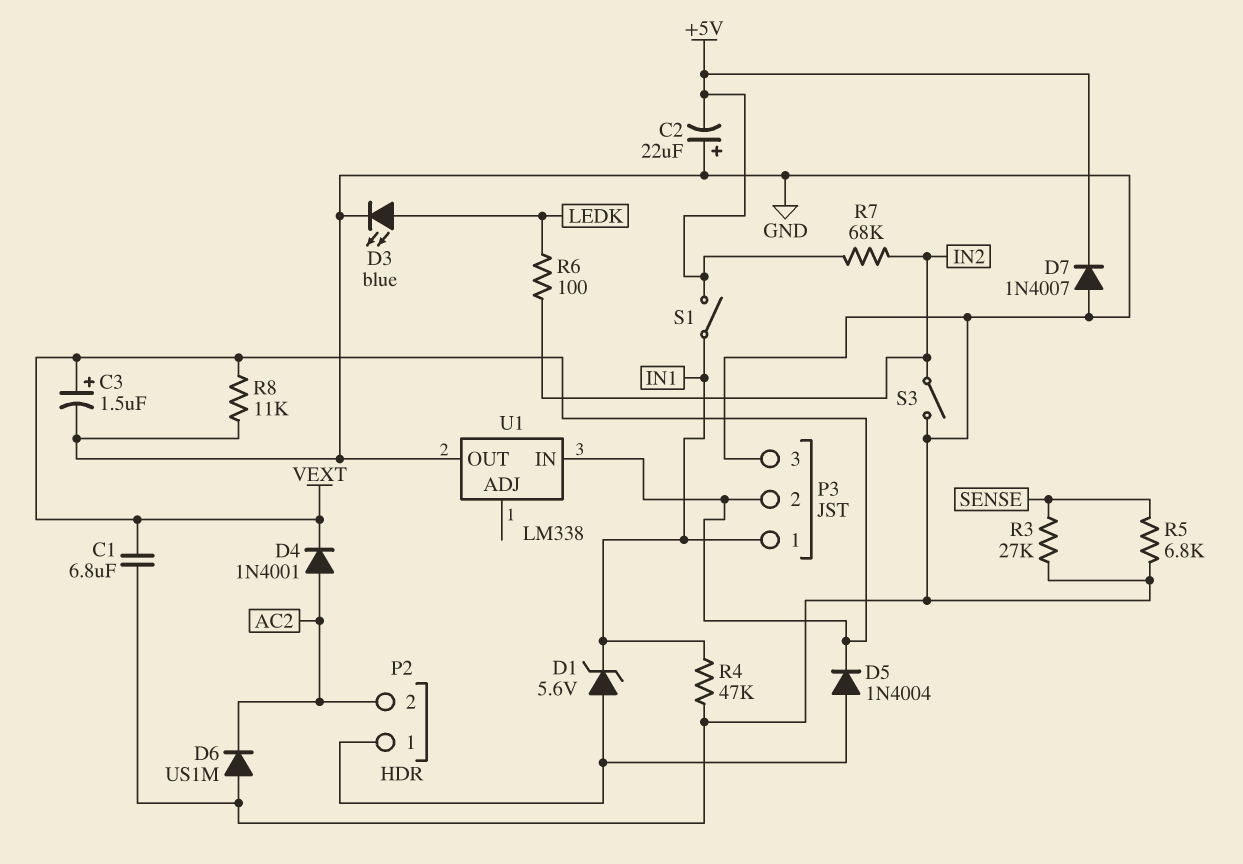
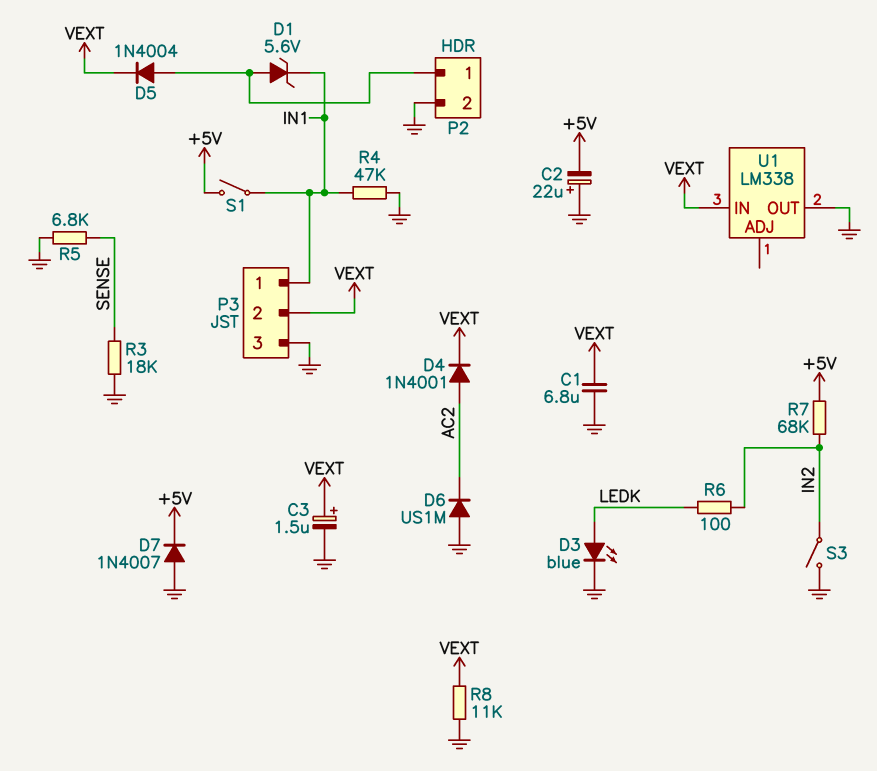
P2 pin 2: AC2 -> GND
R3: 27k (GND, SENSE) -> 18k (GND, SENSE)

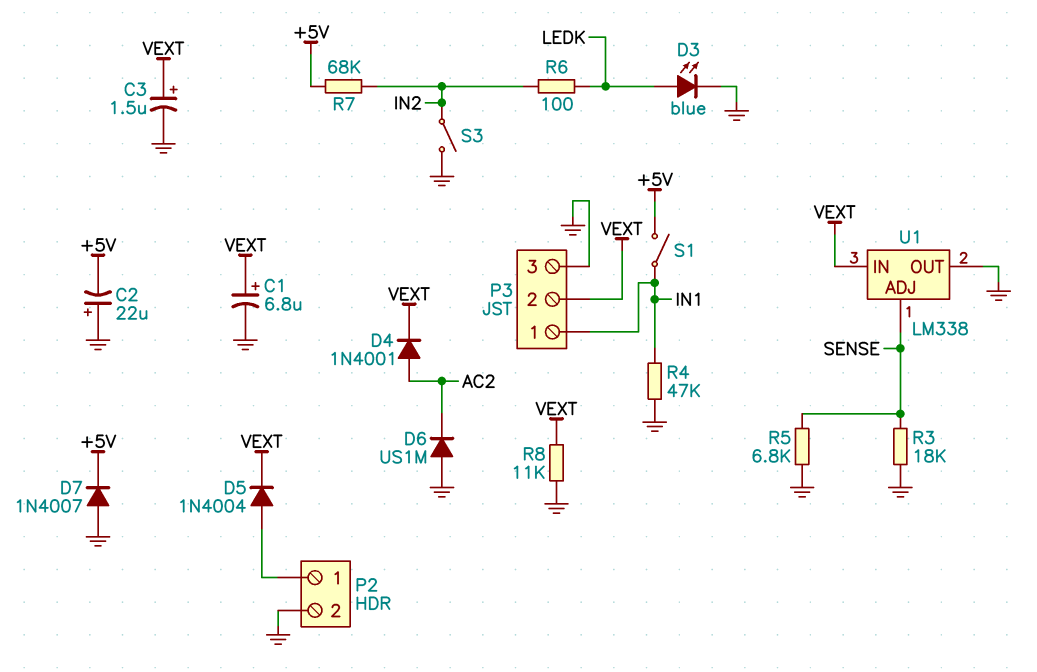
C1: 6.8uF (GND, VEXT) -> 6.8uF (plus VEXT, minus GND)
D1: zener 5.6V (A P2/1, K IN1) -> none
U1 pin ADJ: none -> SENSE

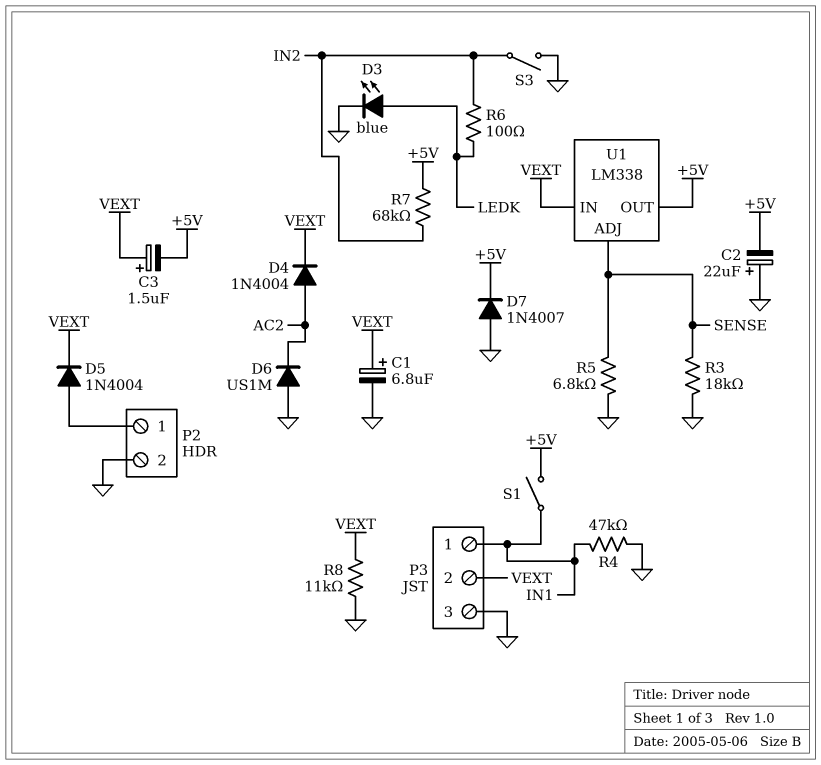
C3: 1.5uF (plus VEXT, minus GND) -> 1.5uF (plus VEXT, minus +5V)
D4: diode 1N4001 (A AC2, K VEXT) -> diode 1N4004 (A AC2, K VEXT)
U1 pin OUT: GND -> +5V

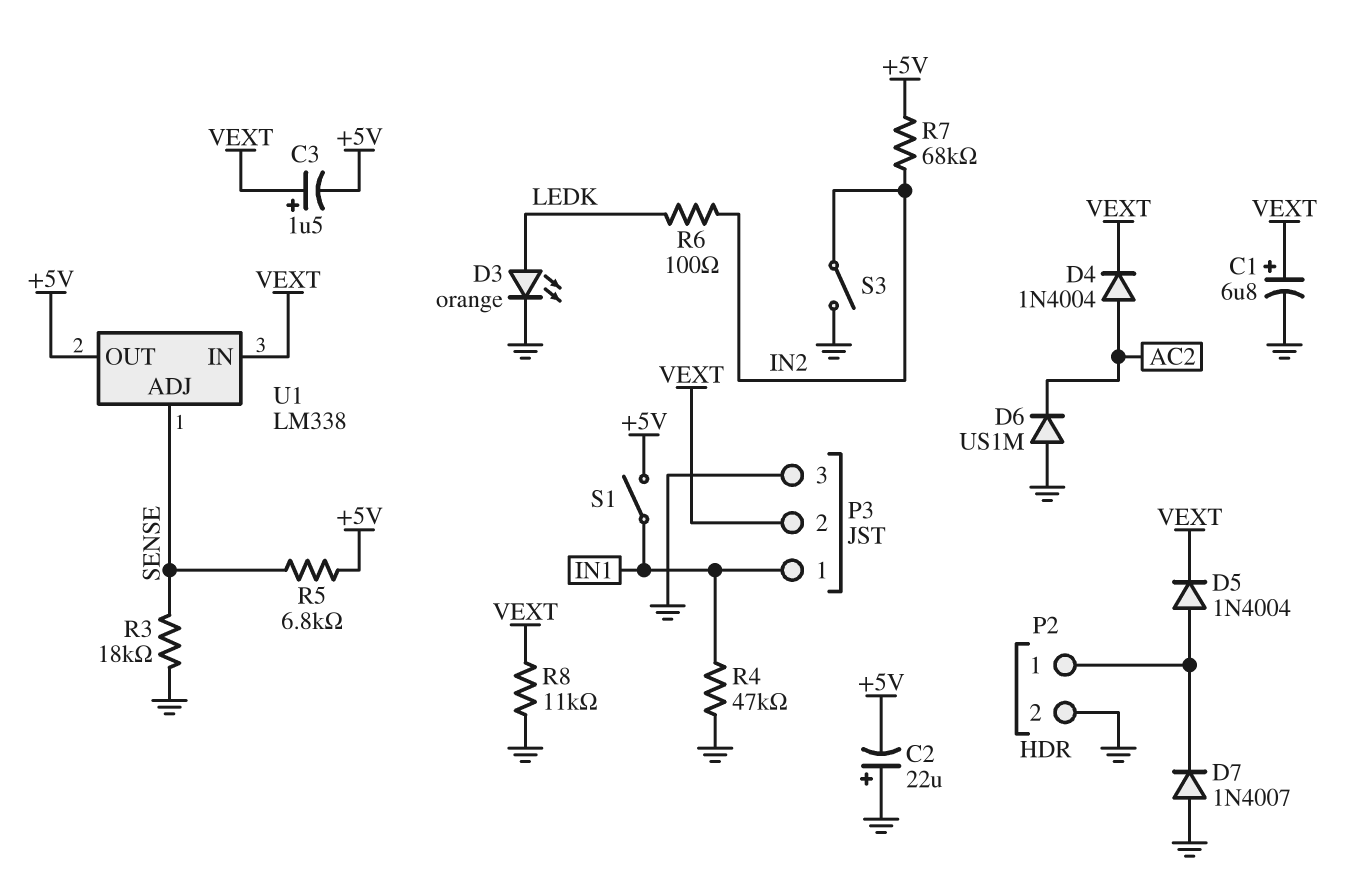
D3: LED blue (A LEDK, K GND) -> LED orange (A LEDK, K GND)
D7: diode 1N4007 (A GND, K +5V) -> diode 1N4007 (A GND, K P2/1)
R5: 6.8k (GND, SENSE) -> 6.8k (+5V, SENSE)

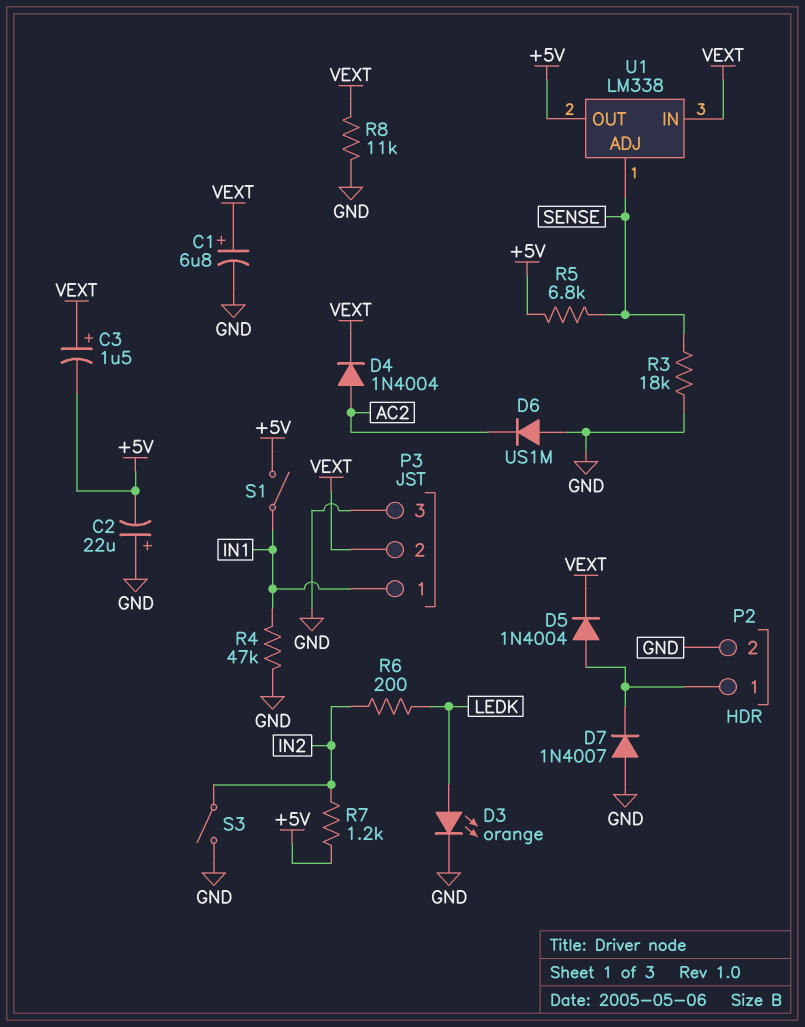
R6: 100 (IN2, LEDK) -> 200 (IN2, LEDK)
R7: 68k (+5V, IN2) -> 1.2k (+5V, IN2)

